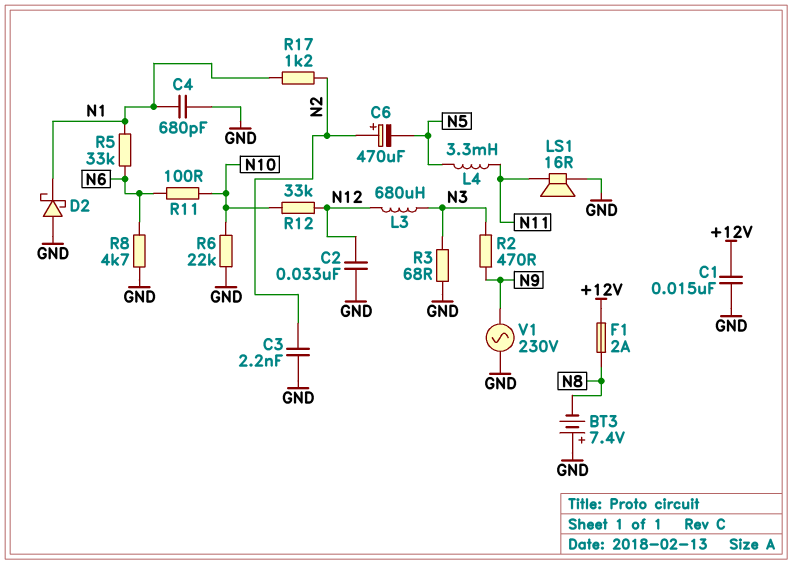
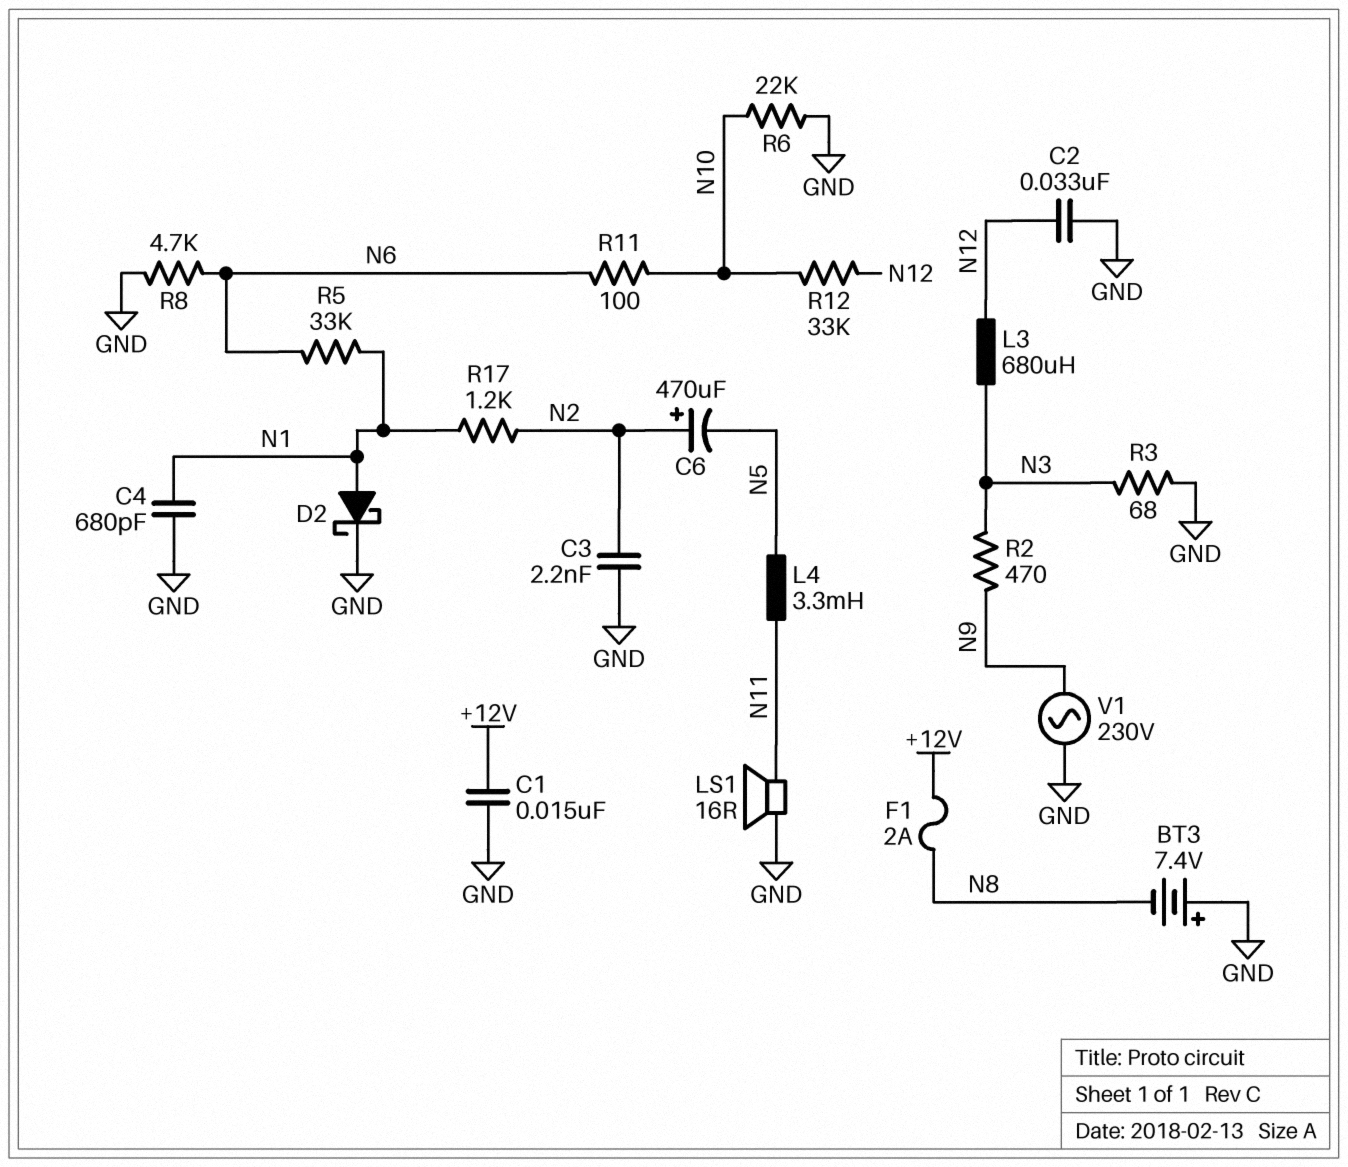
D2: schottky (A GND, K N1) -> schottky (A N1, K GND)

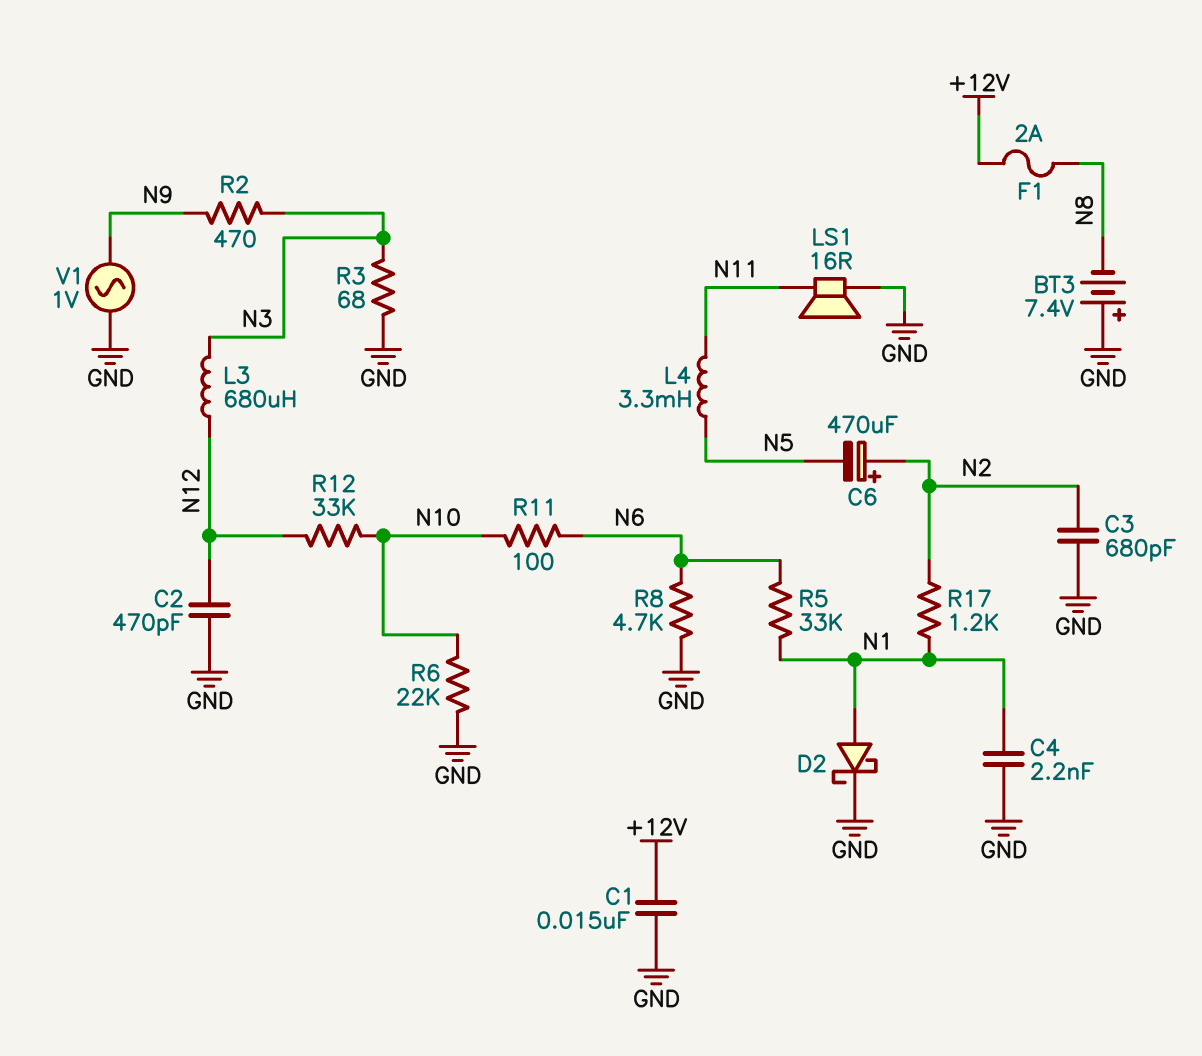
C2: 33nF (GND, N12) -> 470pF (GND, N12)
C3: 2.2nF (GND, N2) -> 680pF (GND, N2)
C4: 680pF (GND, N1) -> 2.2nF (GND, N1)
V1: AC 230V (GND, N9) -> AC 1V (GND, N9)

